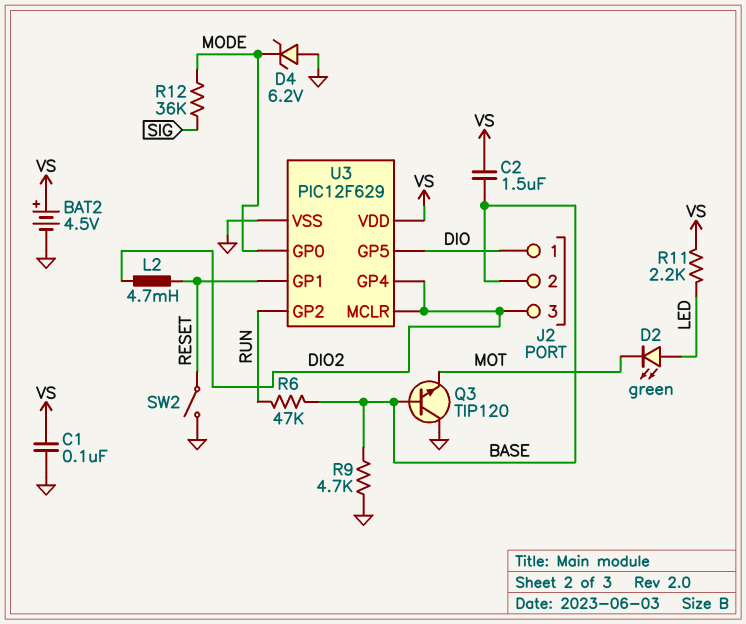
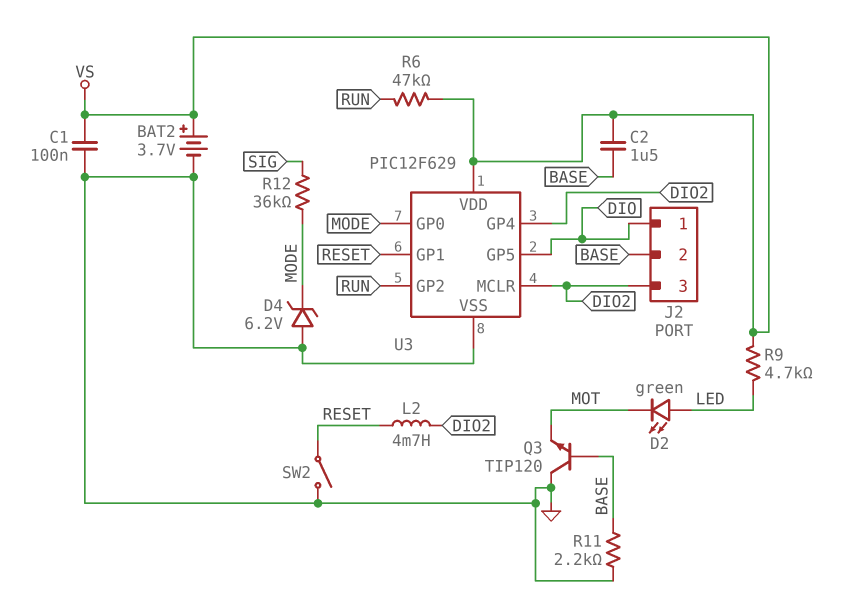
BAT2: 4.5V (plus VS, minus GND) -> 3.7V (plus VS, minus GND)
R6: 47k (BASE, RUN) -> 47k (RUN, VS)
R9: 4.7k (BASE, GND) -> 4.7k (LED, VS)
R11: 2.2k (LED, VS) -> 2.2k (BASE, GND)

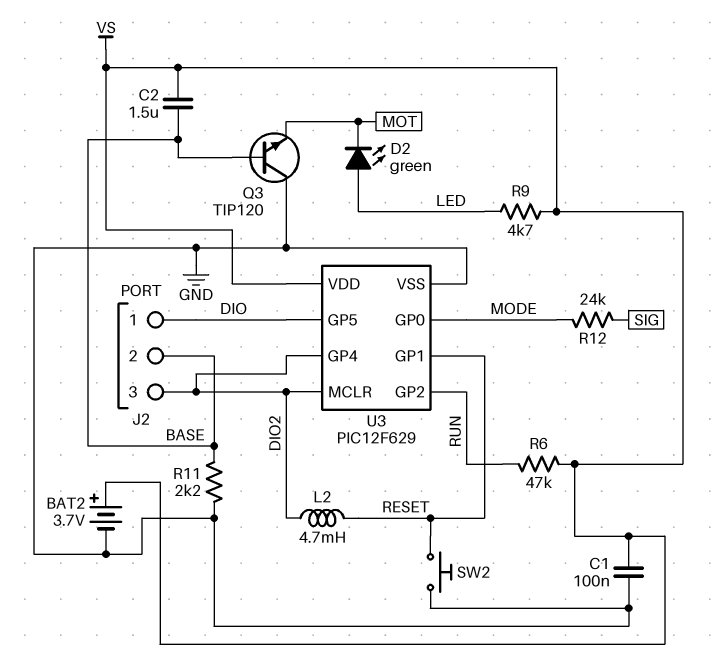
D4: zener 6.2V (A GND, K MODE) -> none
R12: 36k (MODE, SIG) -> 24k (MODE, SIG)
SW2: switch (GND, RESET) -> button (GND, RESET)

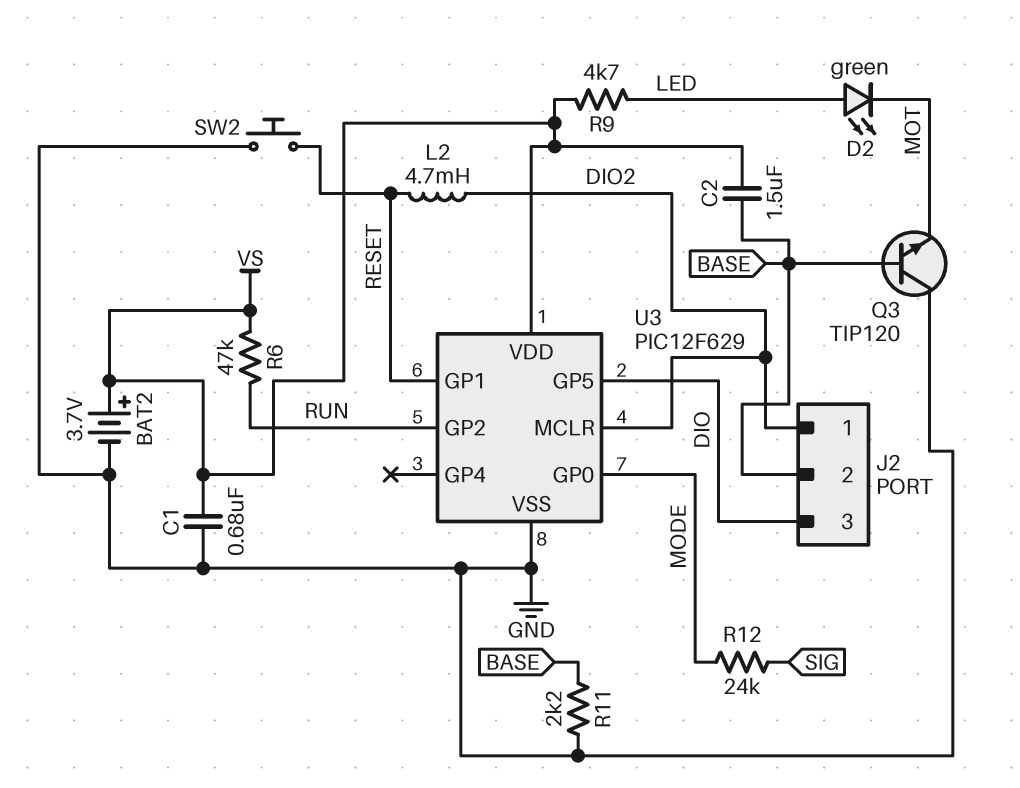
C1: 100nF (GND, VS) -> 680nF (GND, VS)
J2 pin 1: DIO -> DIO2
J2 pin 3: DIO2 -> DIO
U3 pin GP4: DIO2 -> none

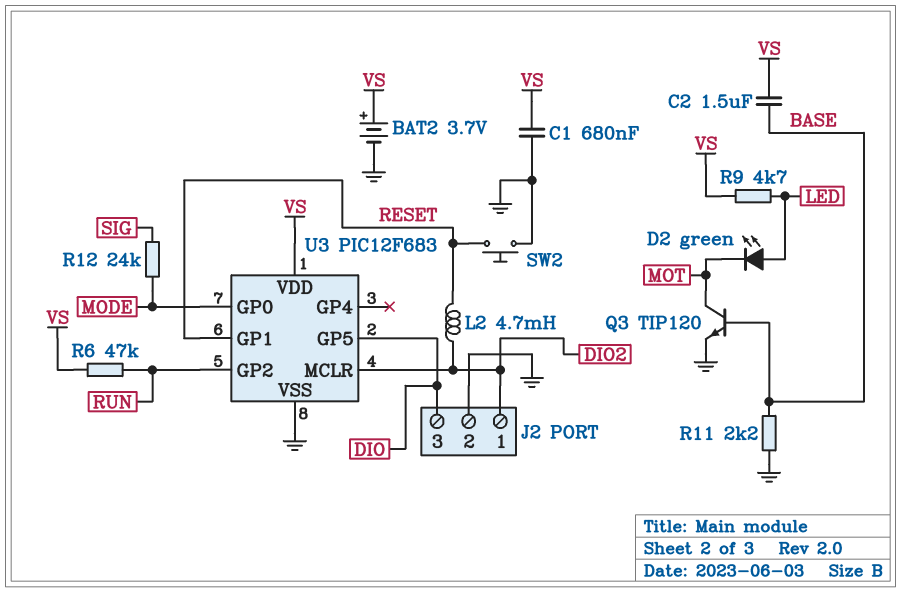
J2 pin 2: BASE -> GND
Q3: NPN TIP120 (B BASE, C GND, E MOT) -> NPN TIP120 (B BASE, C MOT, E GND)
U3: PIC12F629 -> PIC12F683

